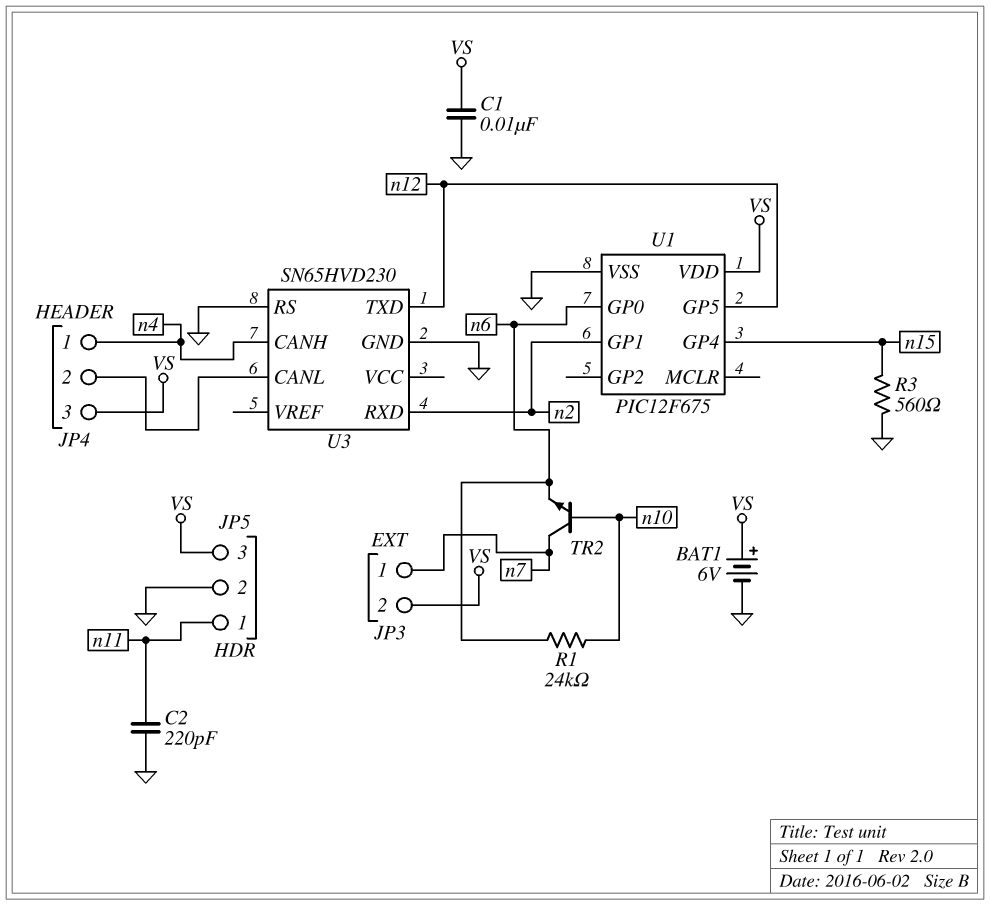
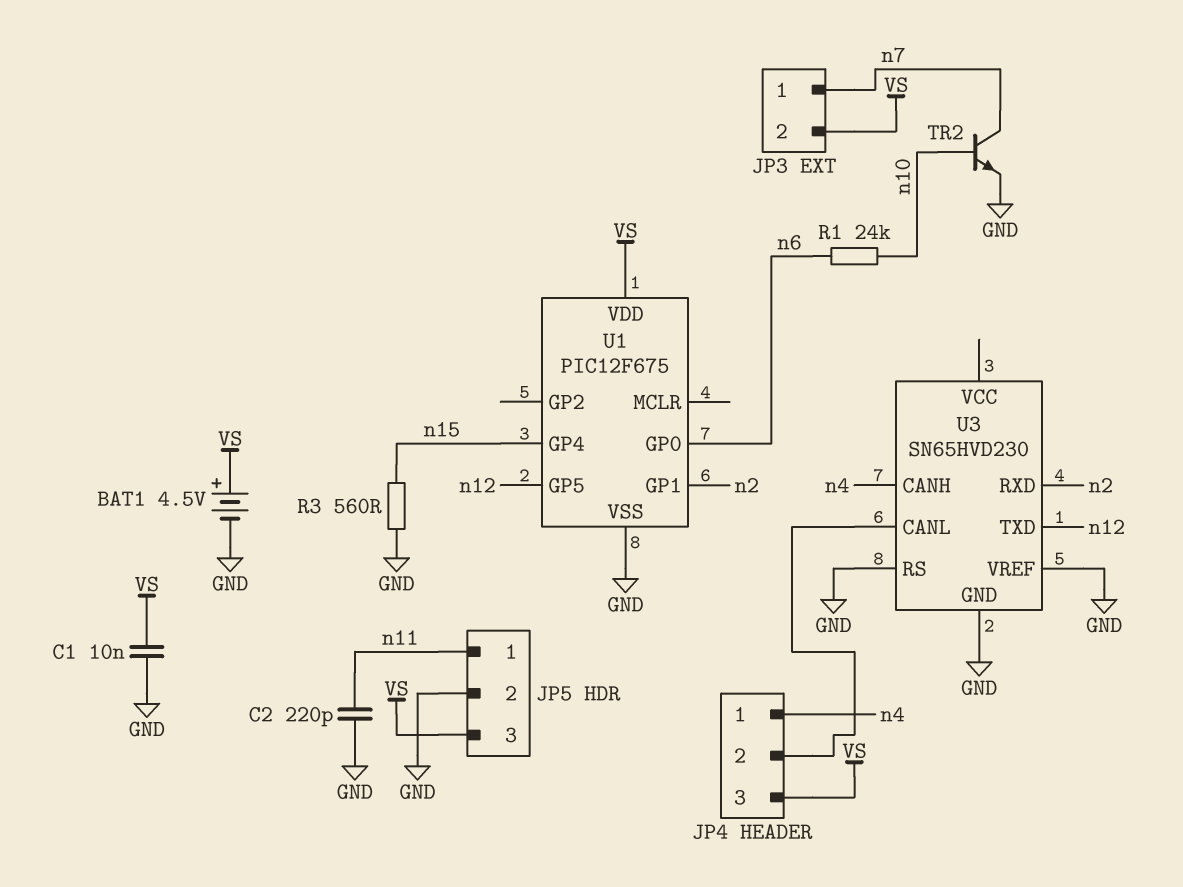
BAT1: 6V (plus VS, minus GND) -> 4.5V (plus VS, minus GND)
TR2: NPN (B n10, C n7, E n6) -> NPN (B n10, C n7, E GND)
U3 pin VREF: none -> GND

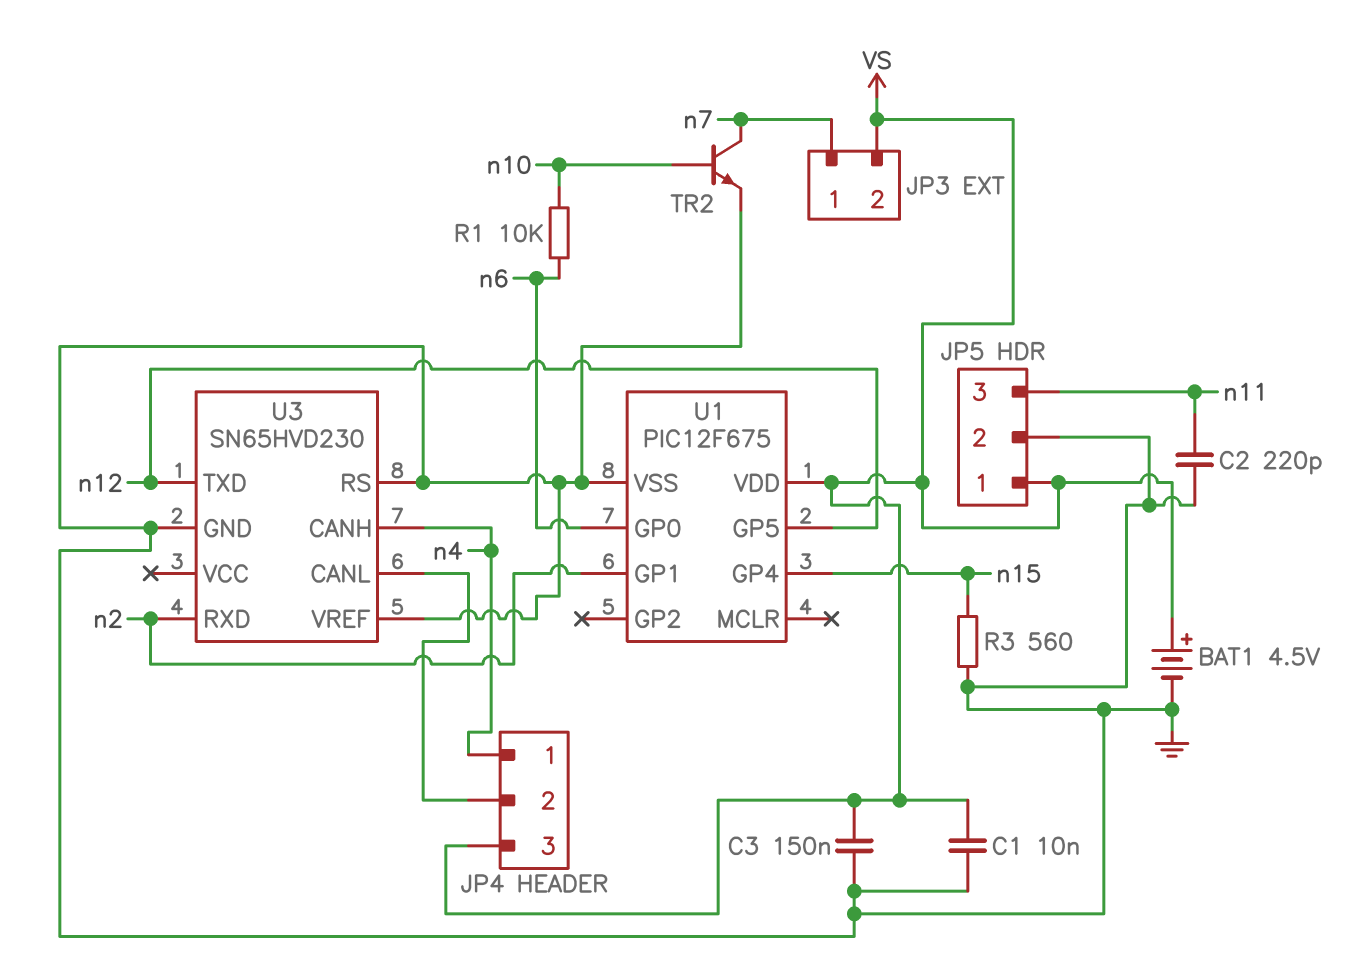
C3: none -> 150nF (GND, VS)
JP5 pin 1: n11 -> VS
JP5 pin 3: VS -> n11
R1: 24k (n6, n10) -> 10k (n6, n10)

